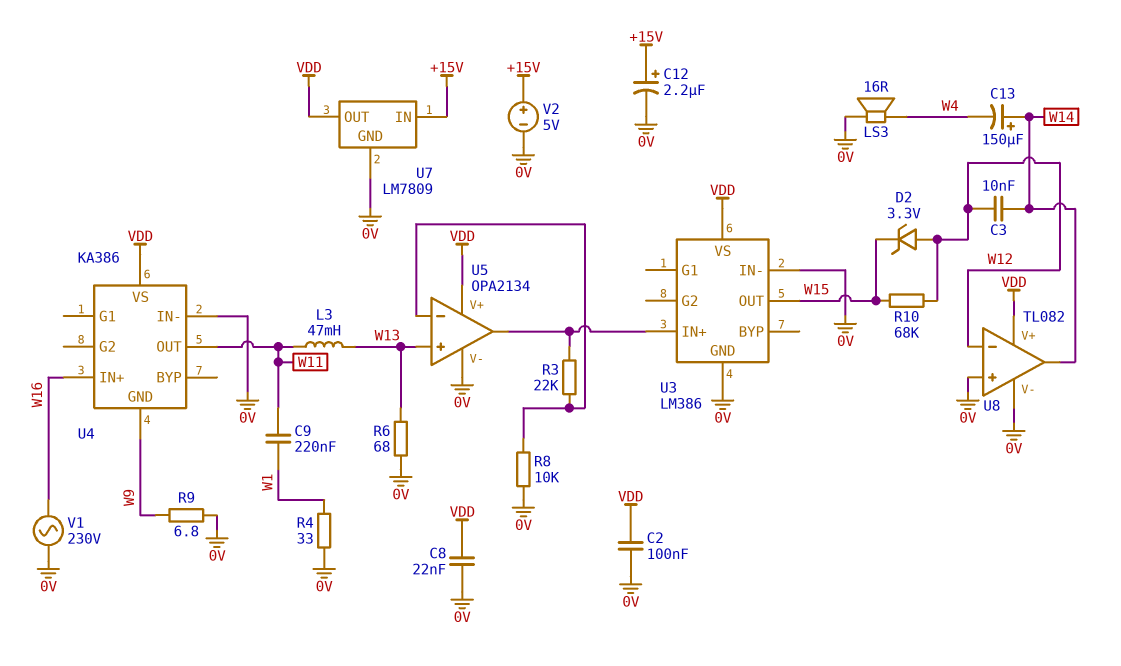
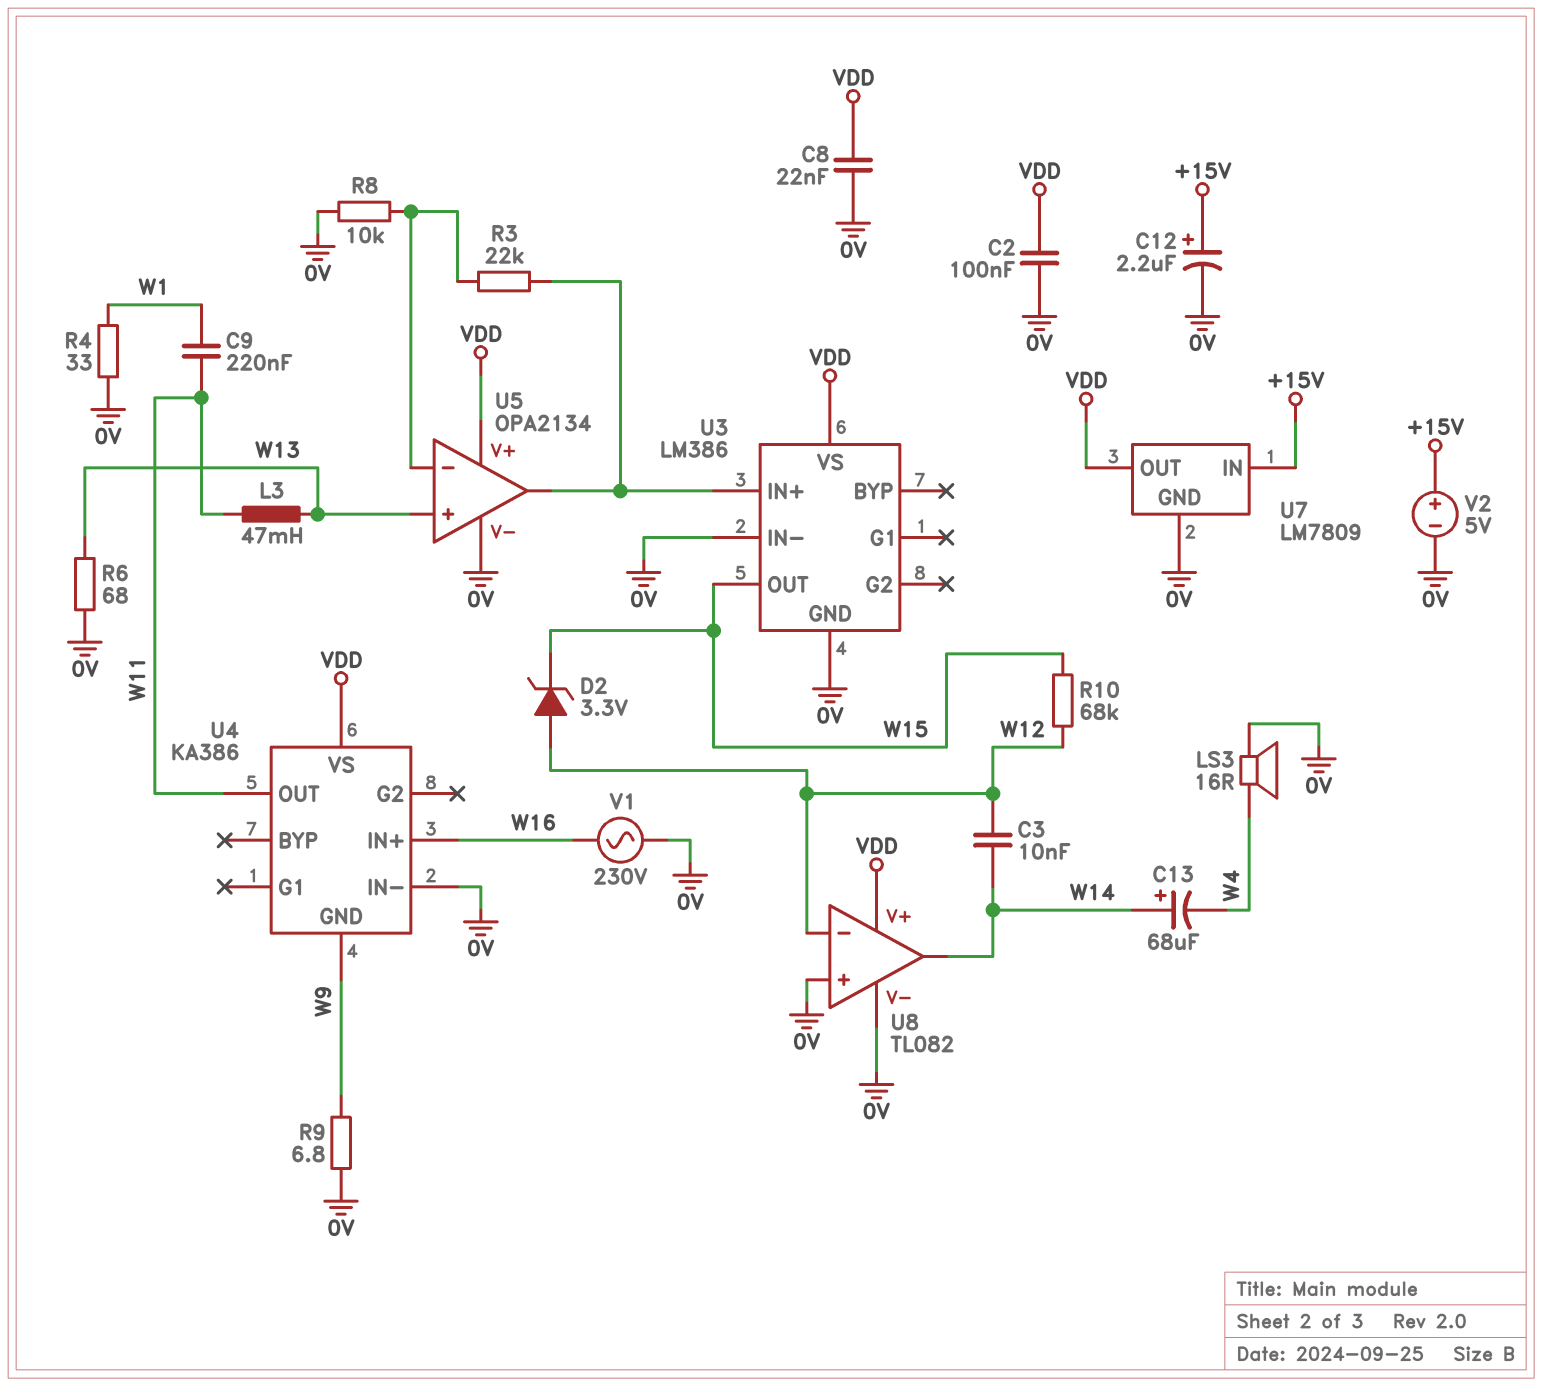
C13: 150uF (plus W14, minus W4) -> 68uF (plus W14, minus W4)

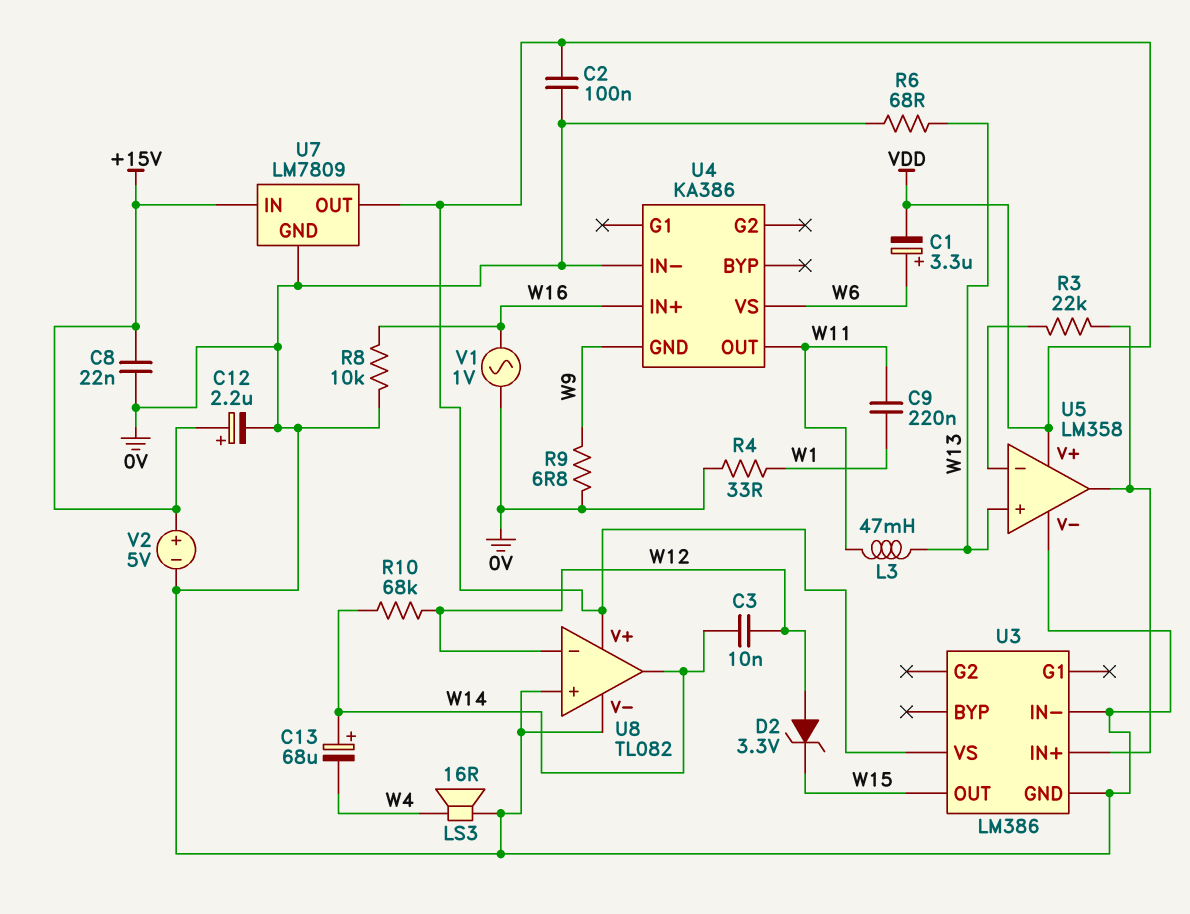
C1: none -> 3.3uF (plus W6, minus VDD)
C8: 22nF (0V, VDD) -> 22nF (+15V, 0V)
R8: 10k (0V, U5/in-) -> 10k (0V, W16)
R10: 68k (W12, W15) -> 68k (W12, W14)
U4 pin VS: VDD -> W6
U5: OPA2134 -> LM358
V1: AC 230V (0V, W16) -> AC 1V (0V, W16)

